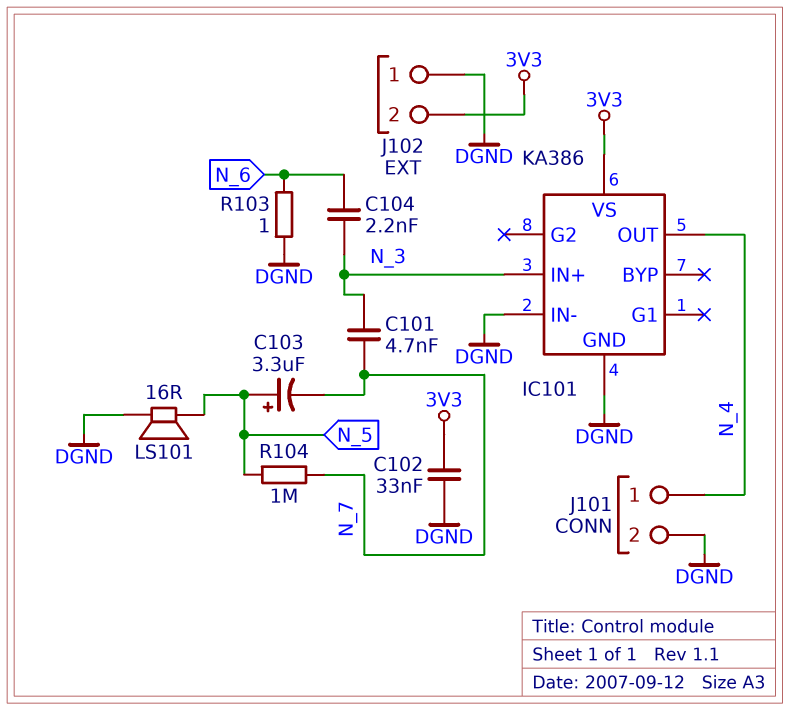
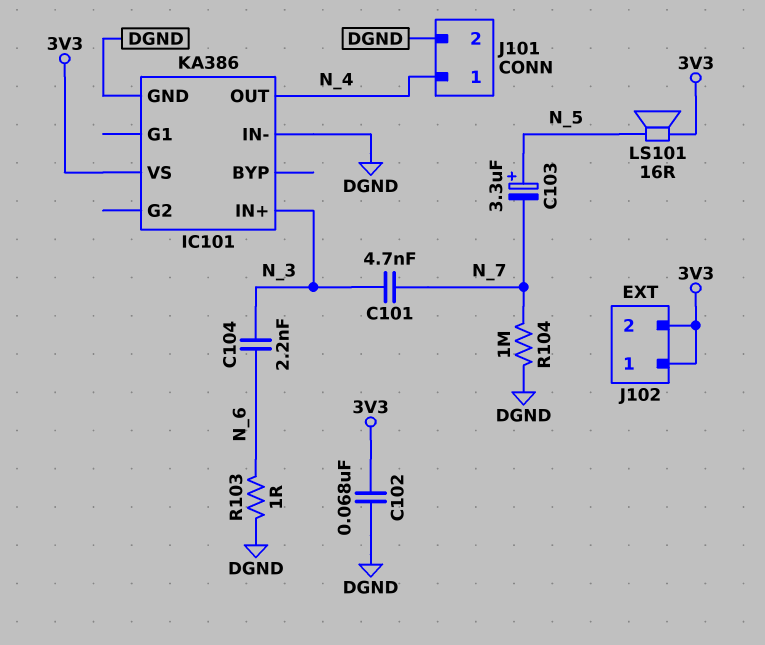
C102: 33nF (3V3, DGND) -> 68nF (3V3, DGND)
J102 pin 1: DGND -> 3V3
LS101: speaker 16R (DGND, N_5) -> speaker 16R (3V3, N_5)
R104: 1M (N_5, N_7) -> 1M (DGND, N_7)

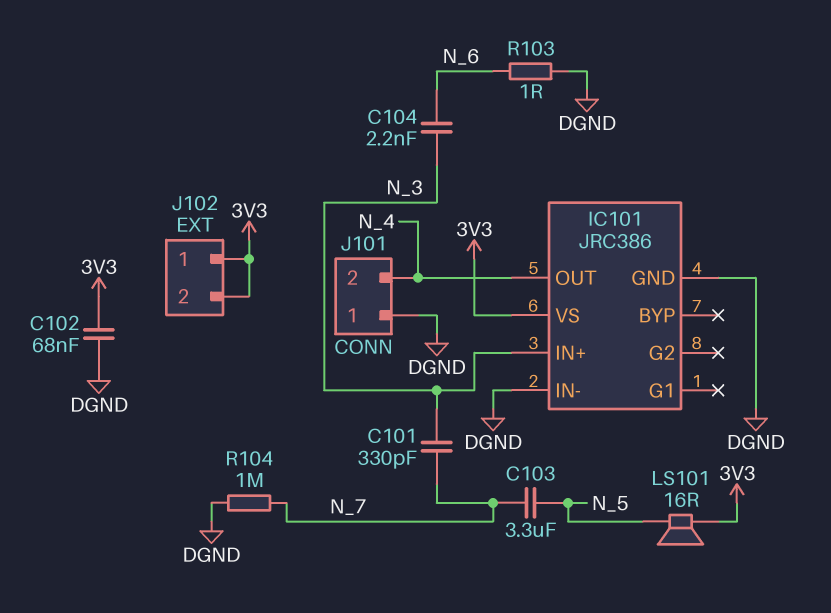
C101: 4.7nF (N_3, N_7) -> 330pF (N_3, N_7)
C103: 3.3uF (plus N_5, minus N_7) -> 3.3uF (N_5, N_7)
IC101: KA386 -> JRC386
J101 pin 1: N_4 -> DGND
J101 pin 2: DGND -> N_4

